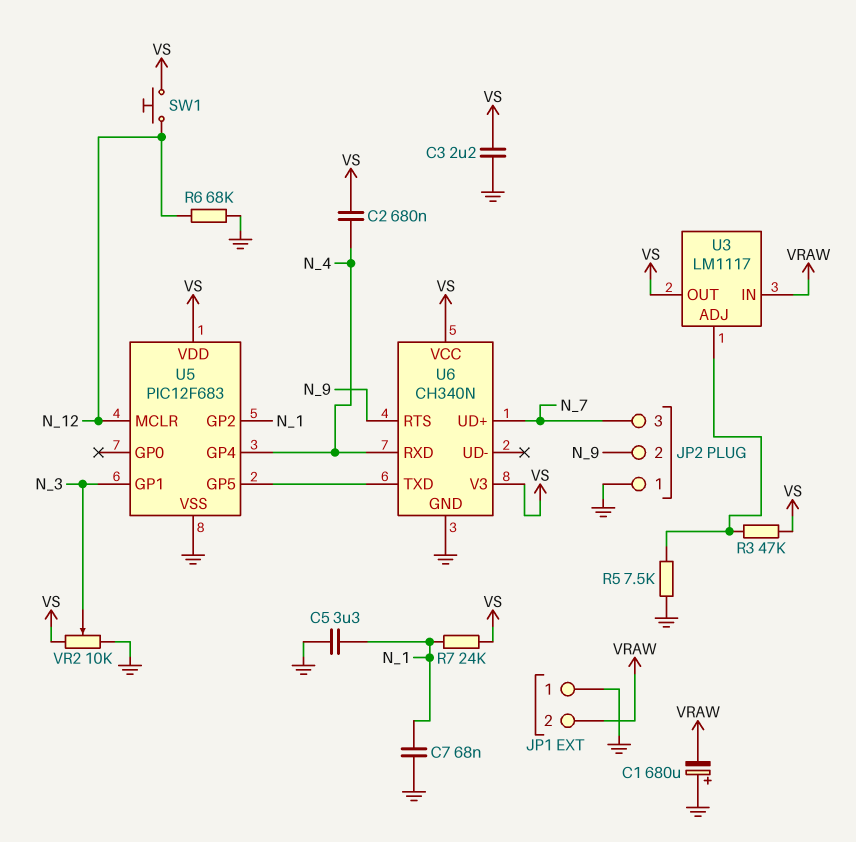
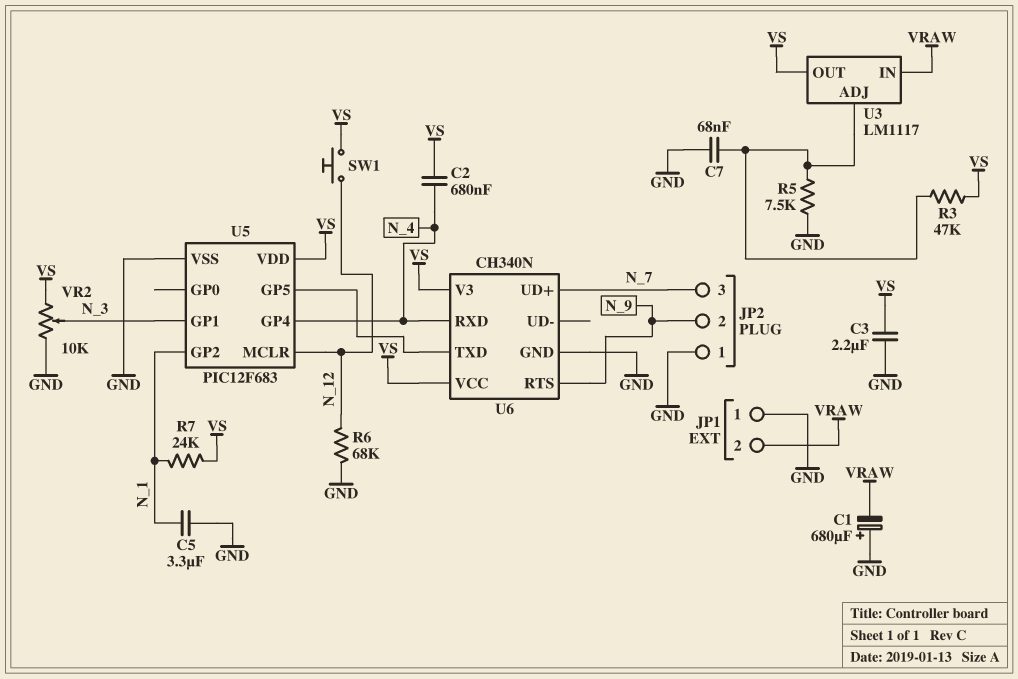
C7: 68nF (GND, N_1) -> 68nF (GND, U3/ADJ)

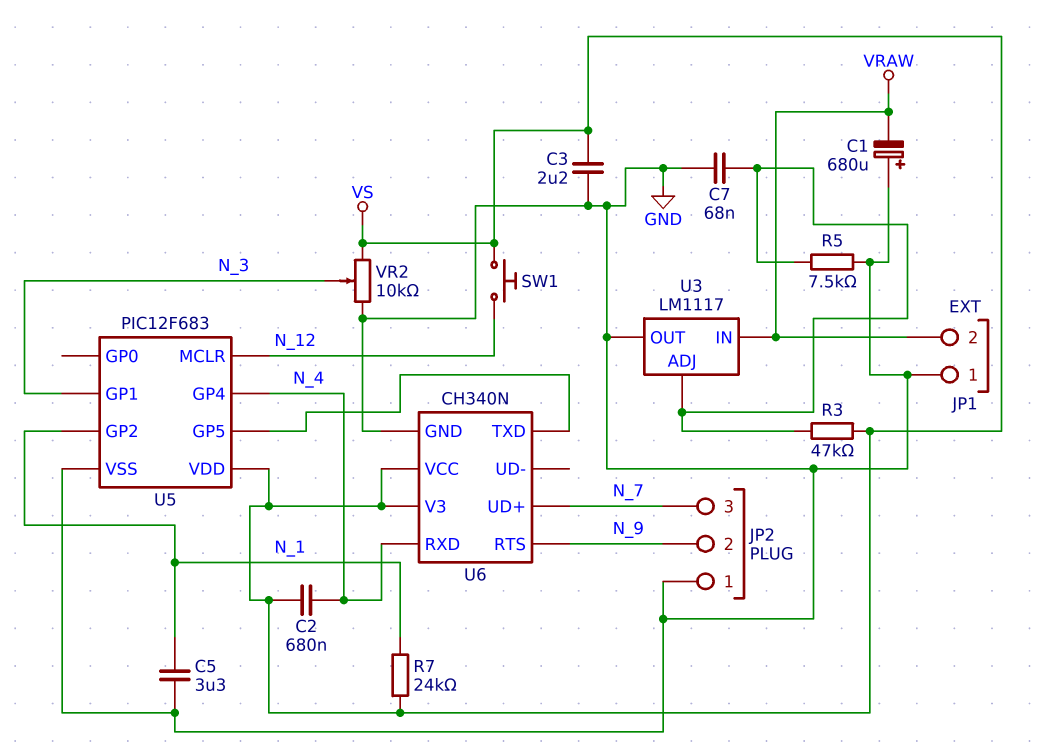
R6: 68k (GND, N_12) -> none
U3 pin OUT: VS -> GND

